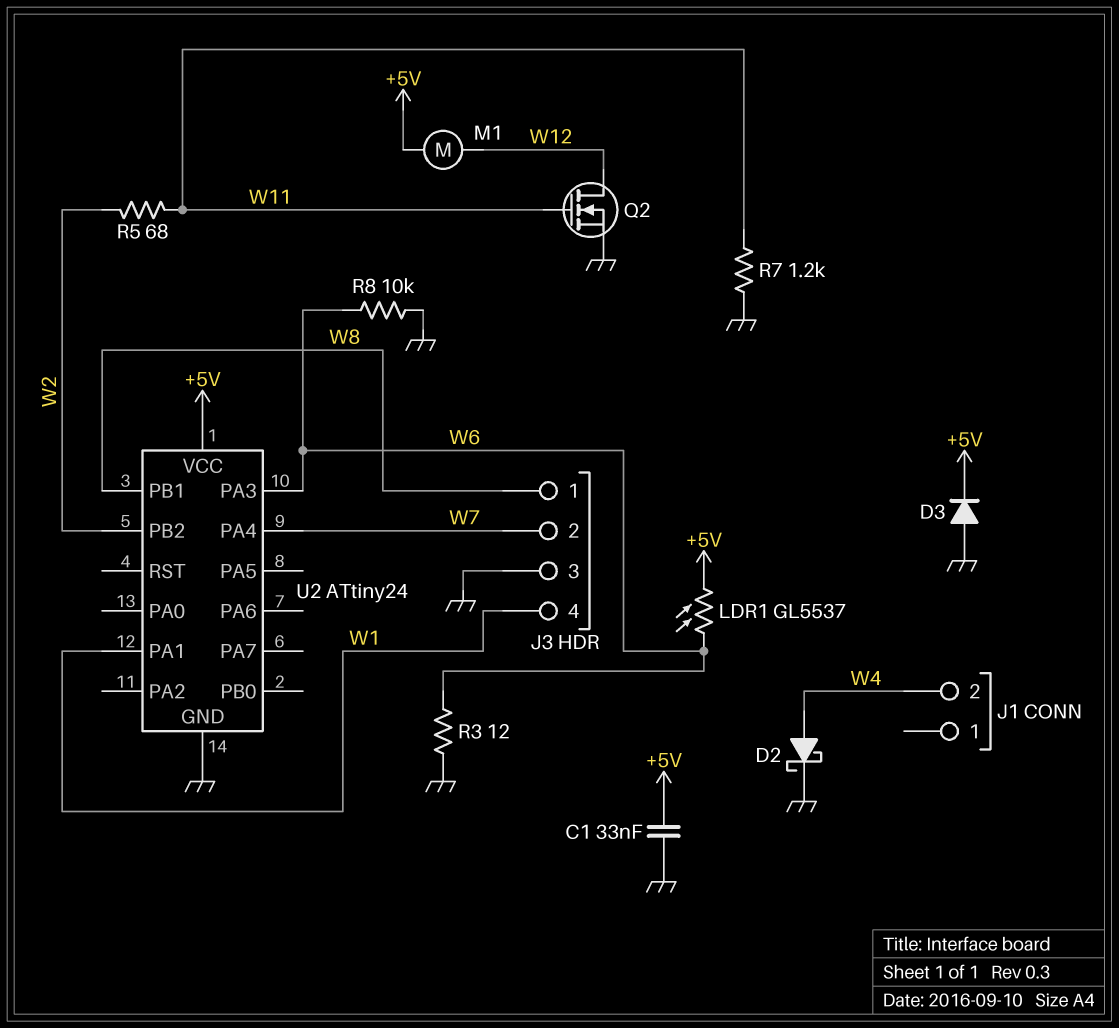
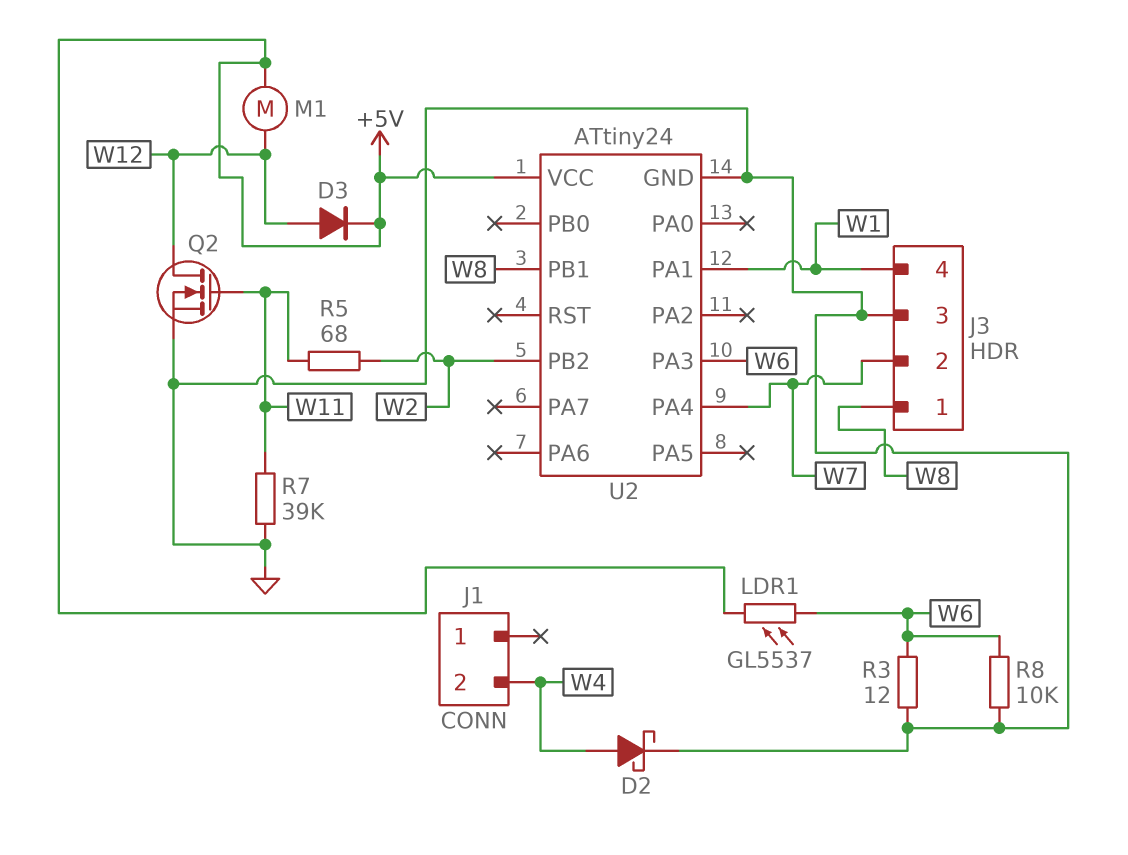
C1: 33nF (+5V, GND) -> none
D3: diode (A GND, K +5V) -> diode (A W12, K +5V)
R7: 1.2k (GND, W11) -> 39k (GND, W11)

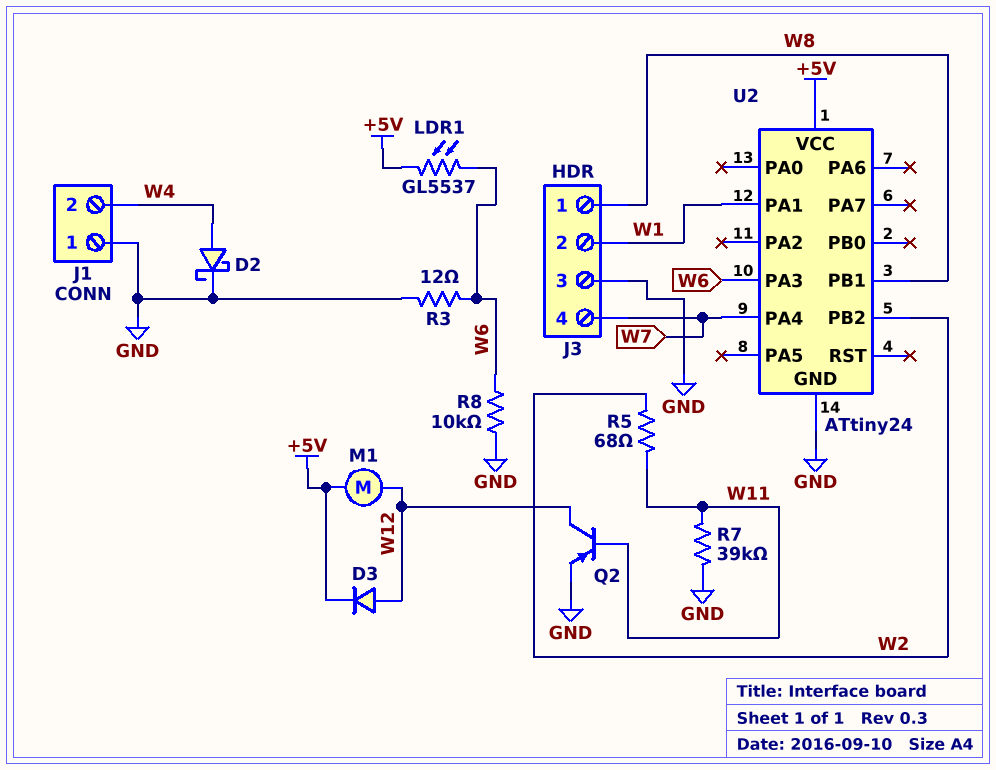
J1 pin 1: none -> GND
J3 pin 2: W7 -> W1
J3 pin 4: W1 -> W7
Q2: NMOS (G W11, D W12, S GND) -> PNP (B W11, C W12, E GND)

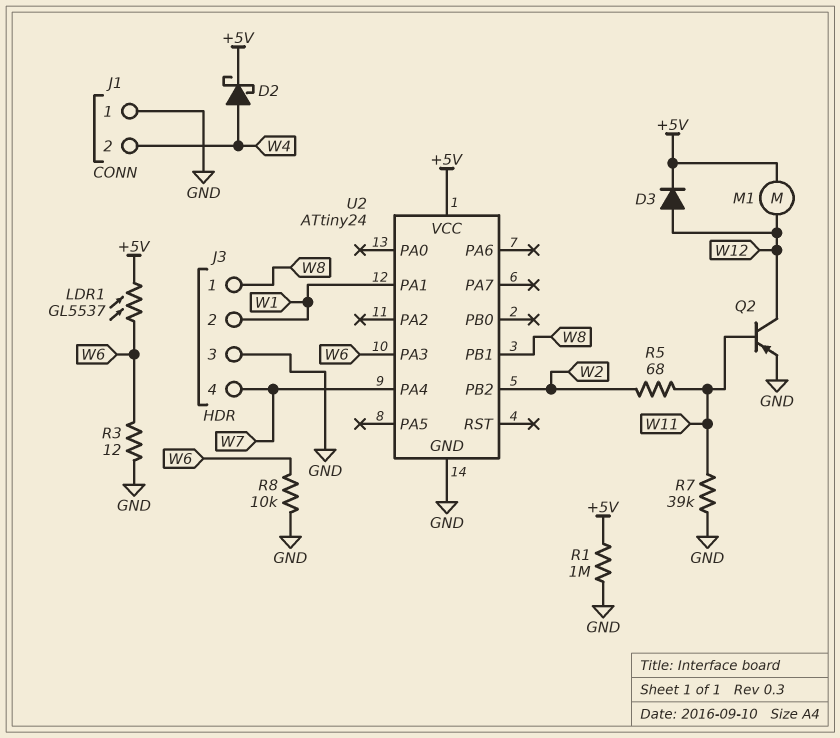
D2: schottky (A W4, K GND) -> schottky (A W4, K +5V)
R1: none -> 1M (+5V, GND)

